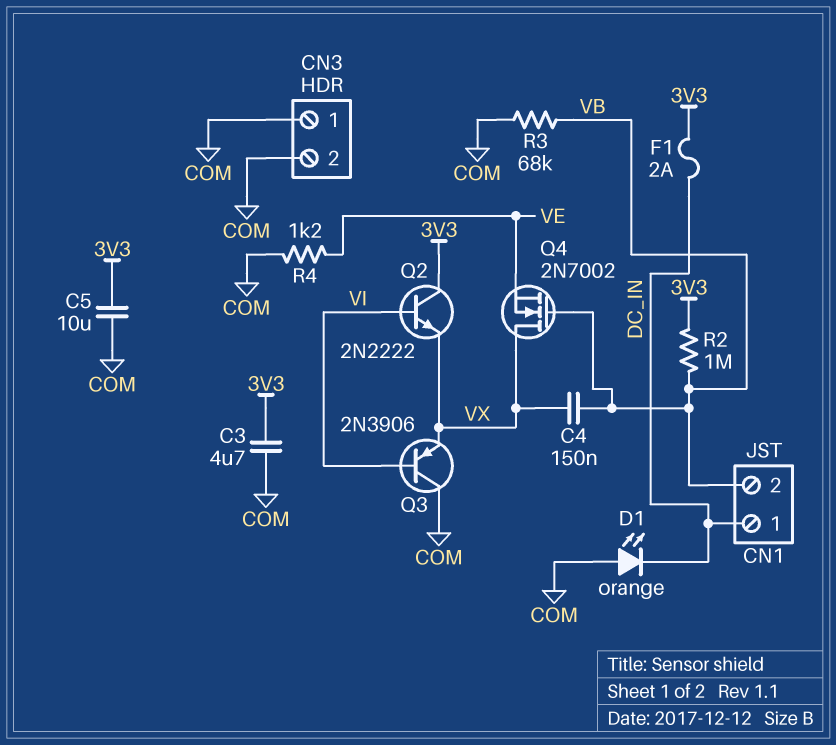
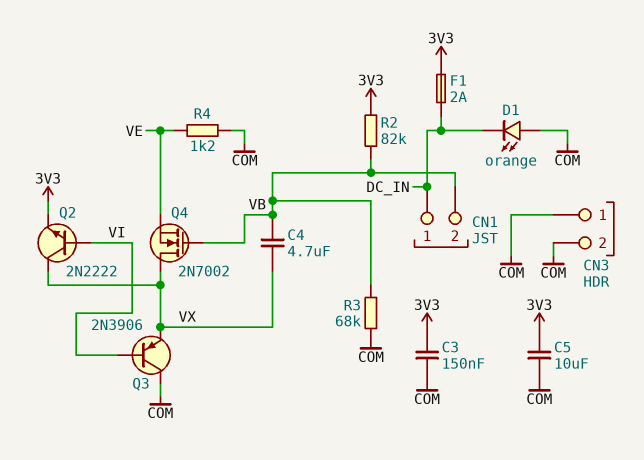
C3: 4.7uF (3V3, COM) -> 150nF (3V3, COM)
C4: 150nF (VB, VX) -> 4.7uF (VB, VX)
Q2: NPN 2N2222 (B VI, C 3V3, E VX) -> NPN 2N2222 (B VI, C VX, E 3V3)
R2: 1M (3V3, VB) -> 82k (3V3, VB)

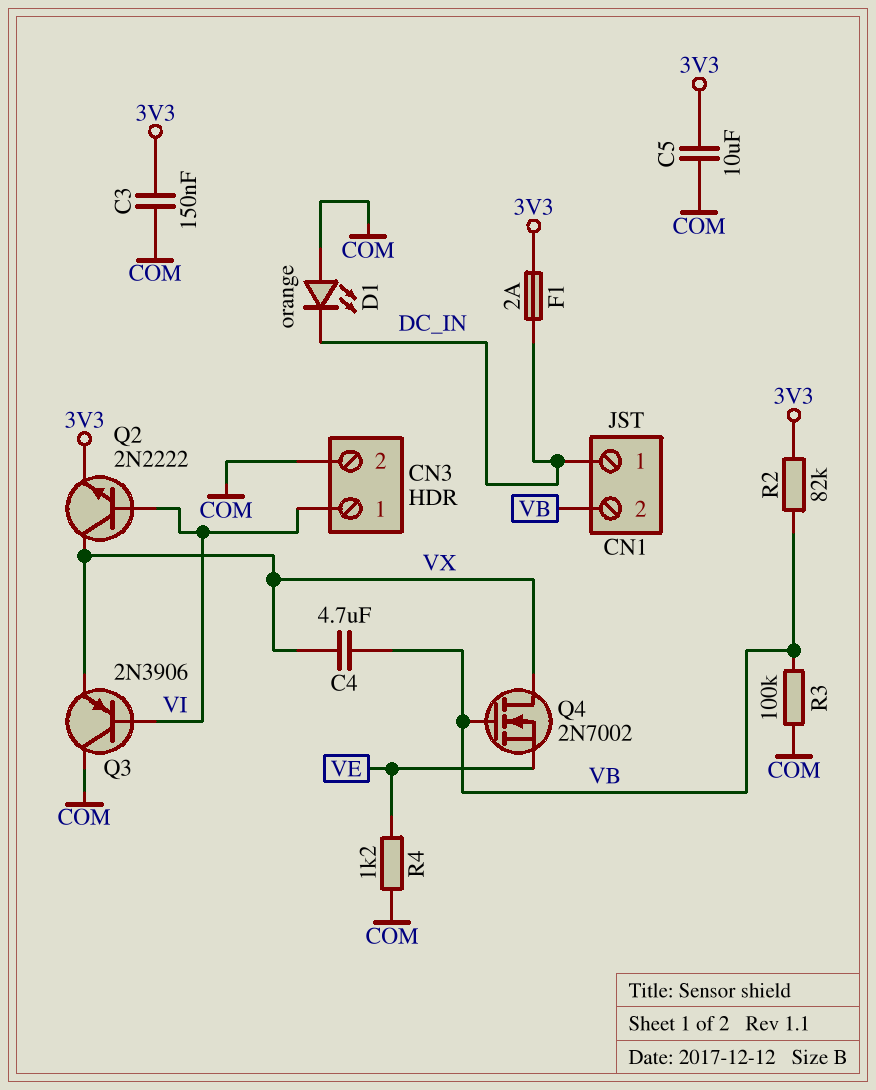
CN3 pin 1: COM -> VI
R3: 68k (COM, VB) -> 100k (COM, VB)

